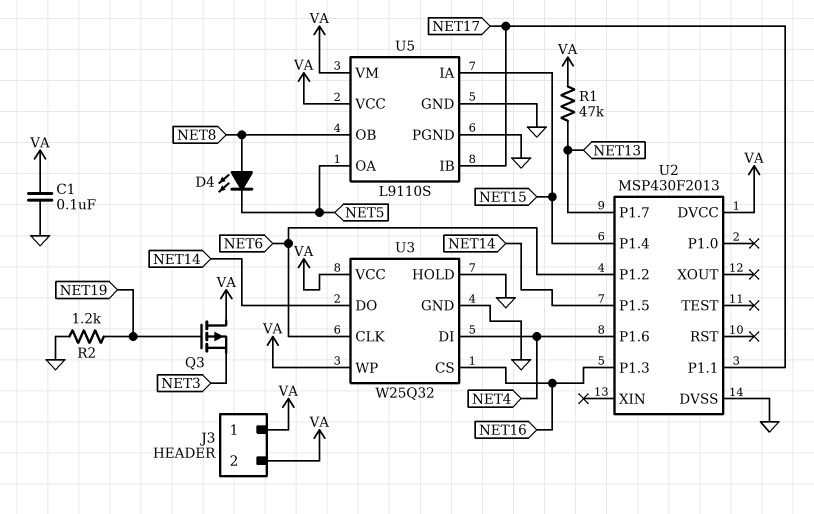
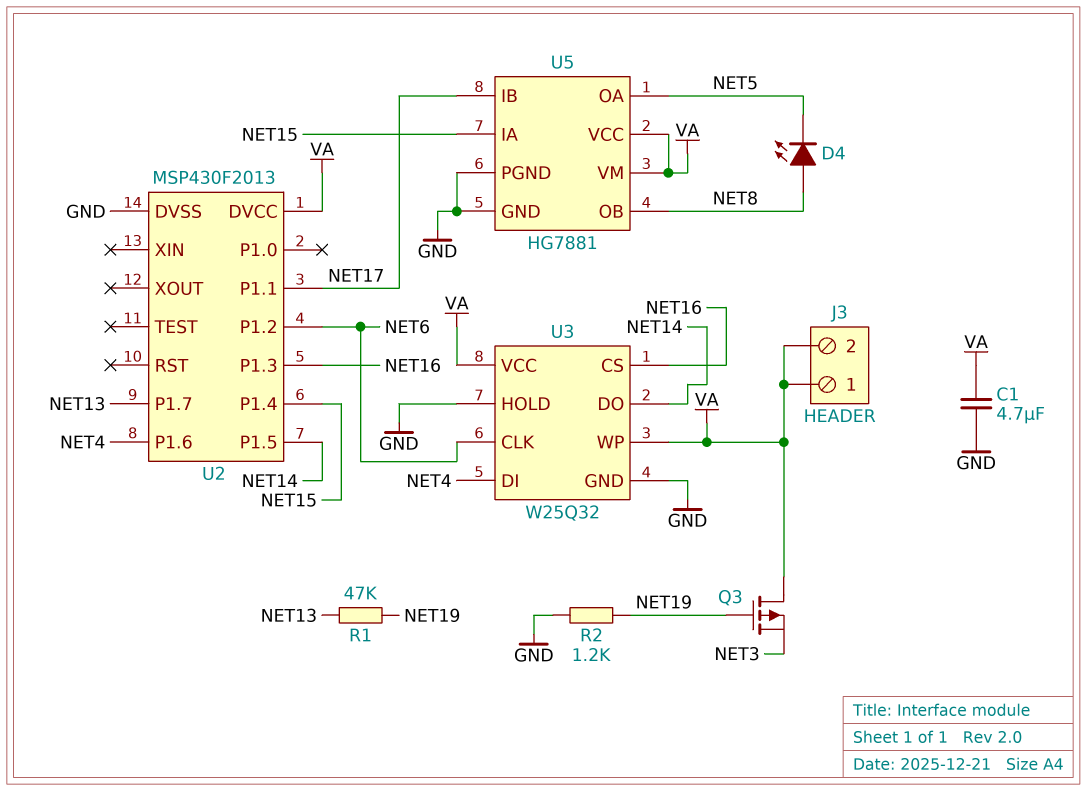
C1: 100nF (GND, VA) -> 4.7uF (GND, VA)
R1: 47k (NET13, VA) -> 47k (NET13, NET19)
U5: L9110S -> HG7881

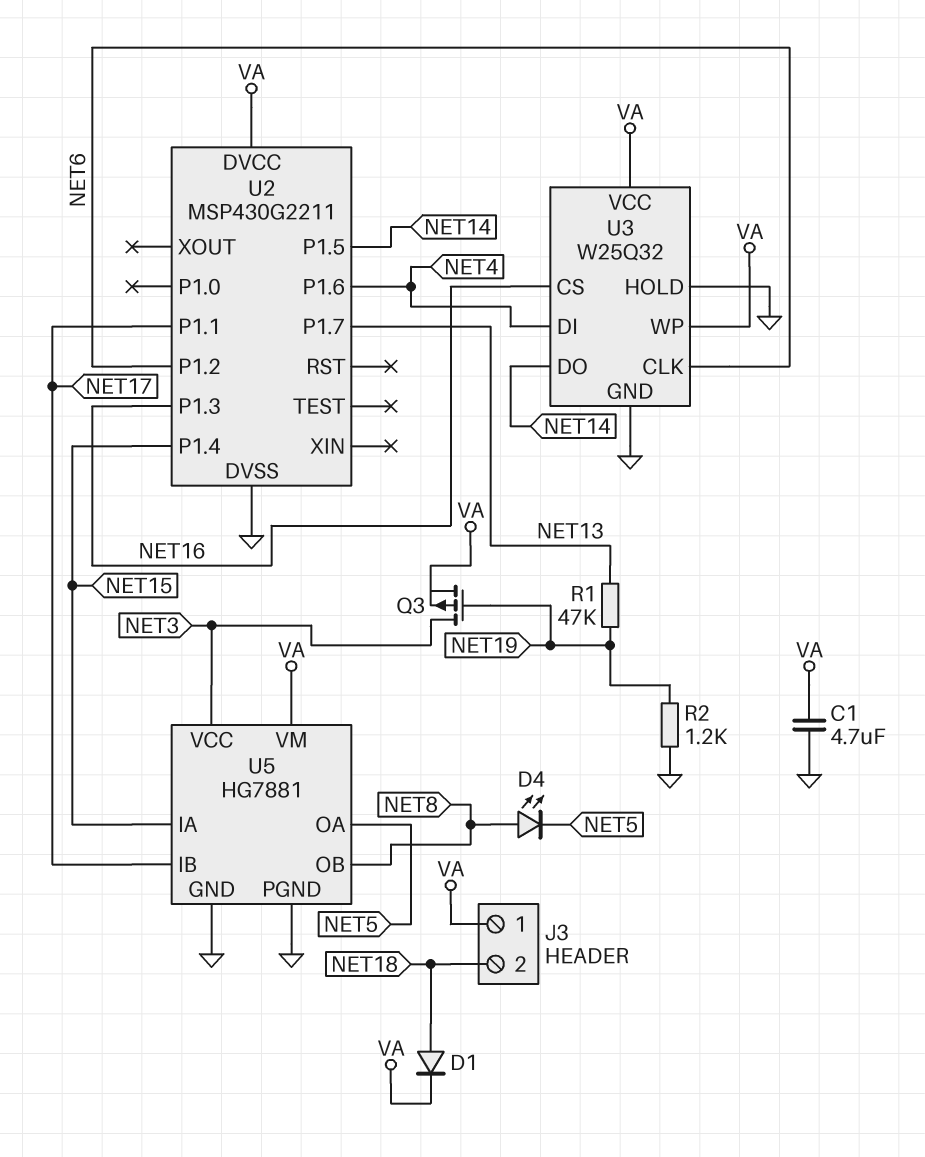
D1: none -> diode (A NET18, K VA)
J3 pin 2: VA -> NET18
Q3: PMOS (G NET19, D VA, S NET3) -> PMOS (G NET19, D NET3, S VA)
U2: MSP430F2013 -> MSP430G2211
U5 pin VCC: VA -> NET3

